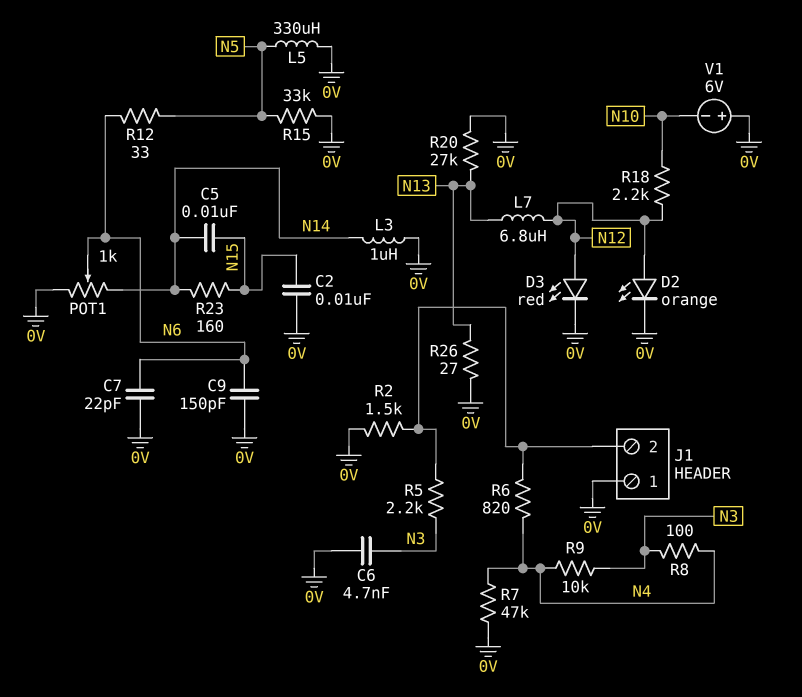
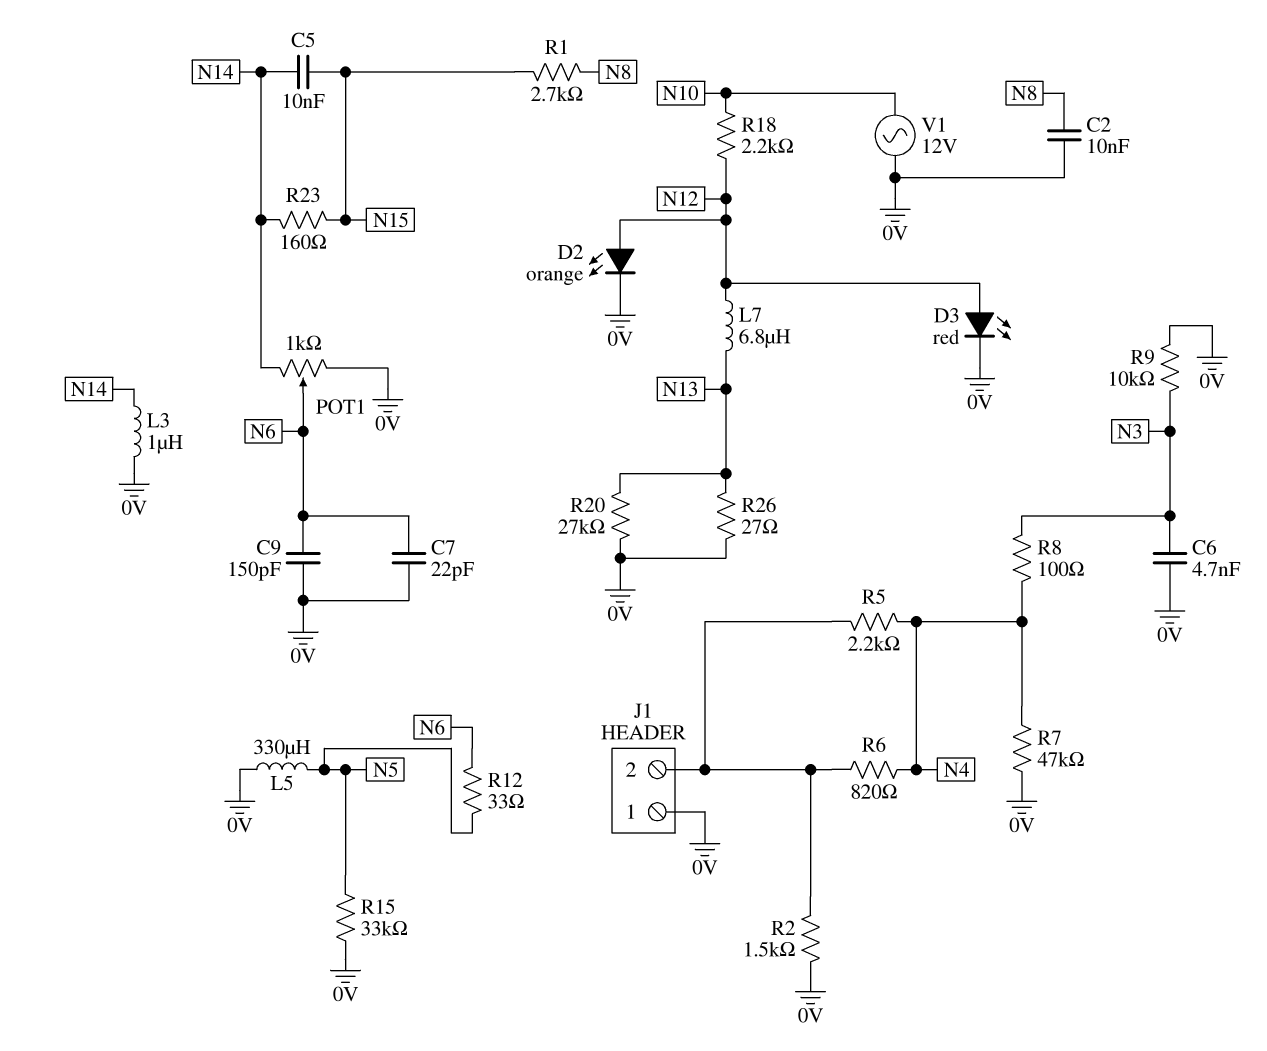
C2: 10nF (0V, N15) -> 10nF (0V, N8)
R1: none -> 2.7k (N8, N15)
R5: 2.2k (J1/2, N3) -> 2.2k (J1/2, N4)
R9: 10k (N3, N4) -> 10k (0V, N3)
V1: 6V (plus 0V, minus N10) -> AC 12V (0V, N10)

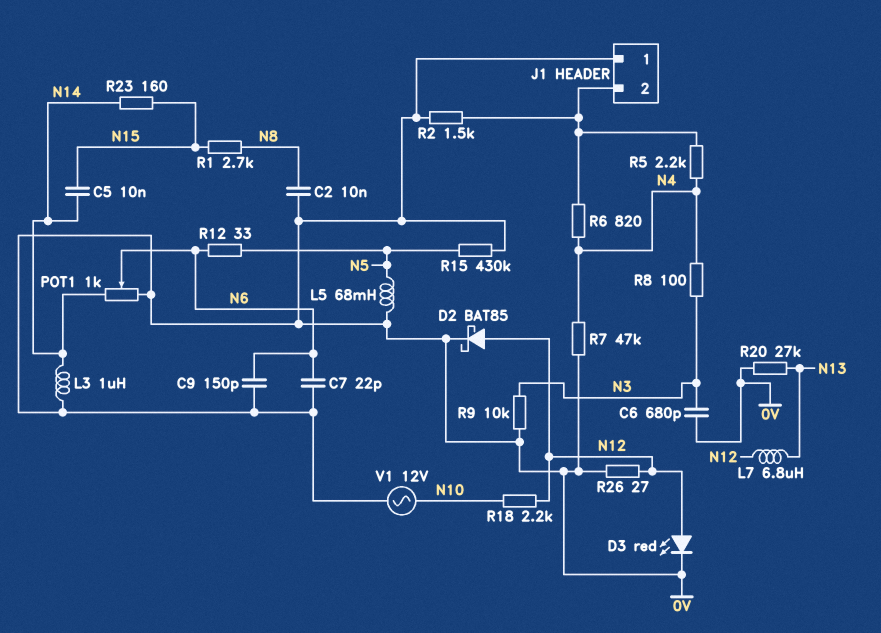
C6: 4.7nF (0V, N3) -> 680pF (0V, N3)
D2: LED orange (A N12, K 0V) -> schottky BAT85 (A N12, K 0V)
L5: 330uH (0V, N5) -> 68mH (0V, N5)
R15: 33k (0V, N5) -> 430k (0V, N5)
R26: 27 (0V, N13) -> 27 (0V, N12)

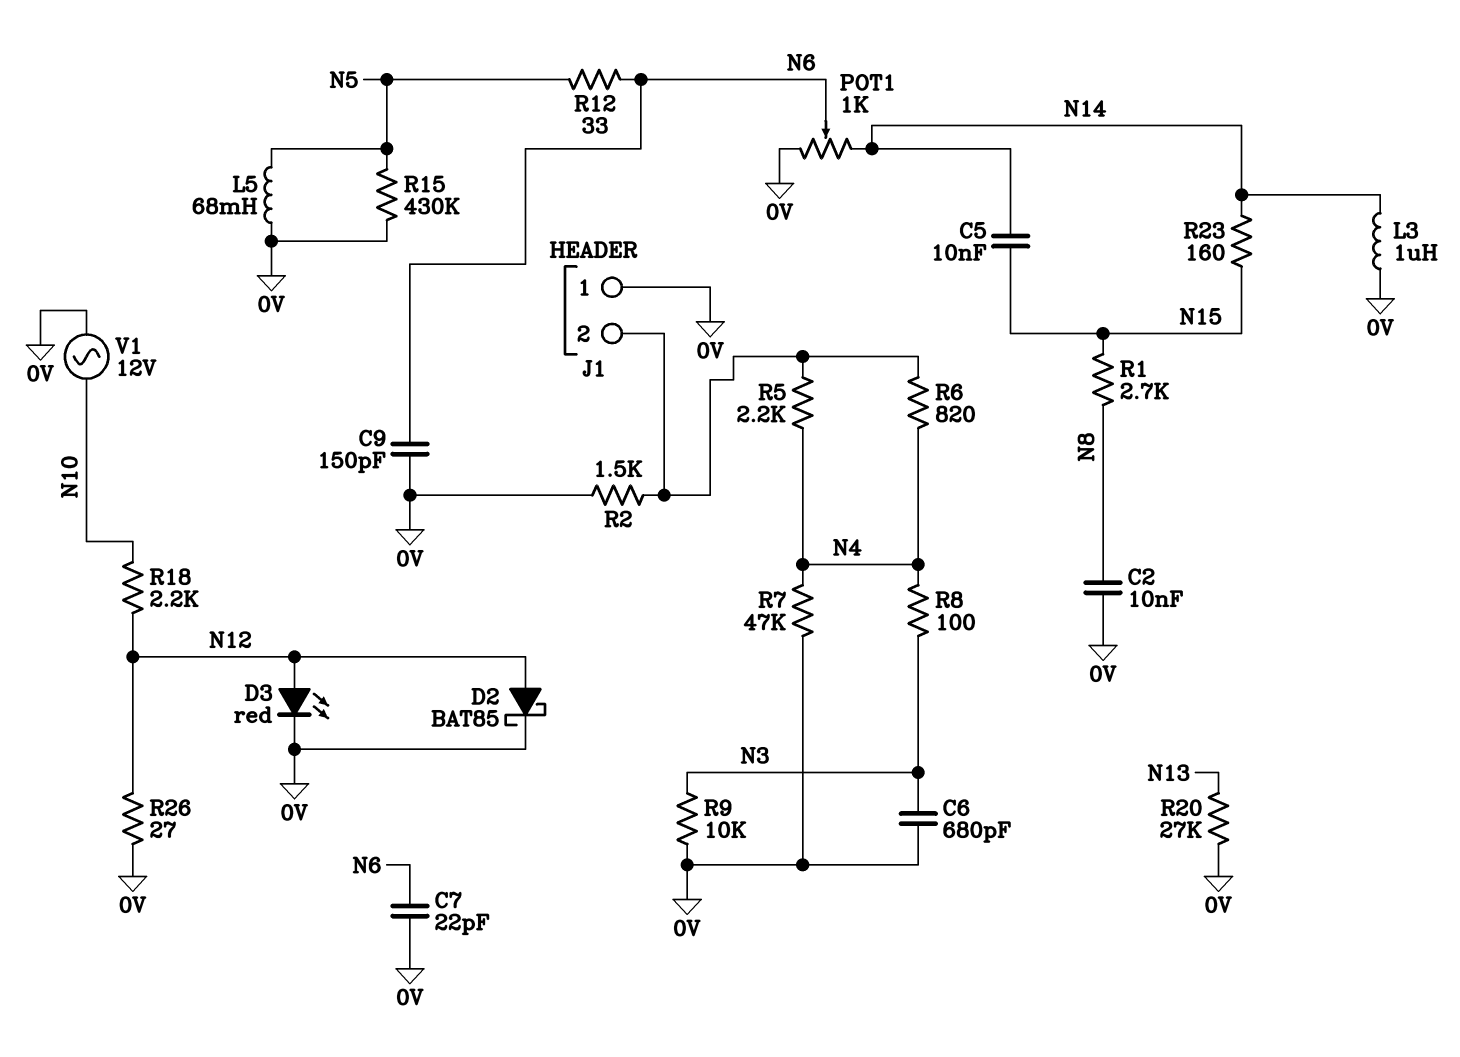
L7: 6.8uH (N12, N13) -> none

